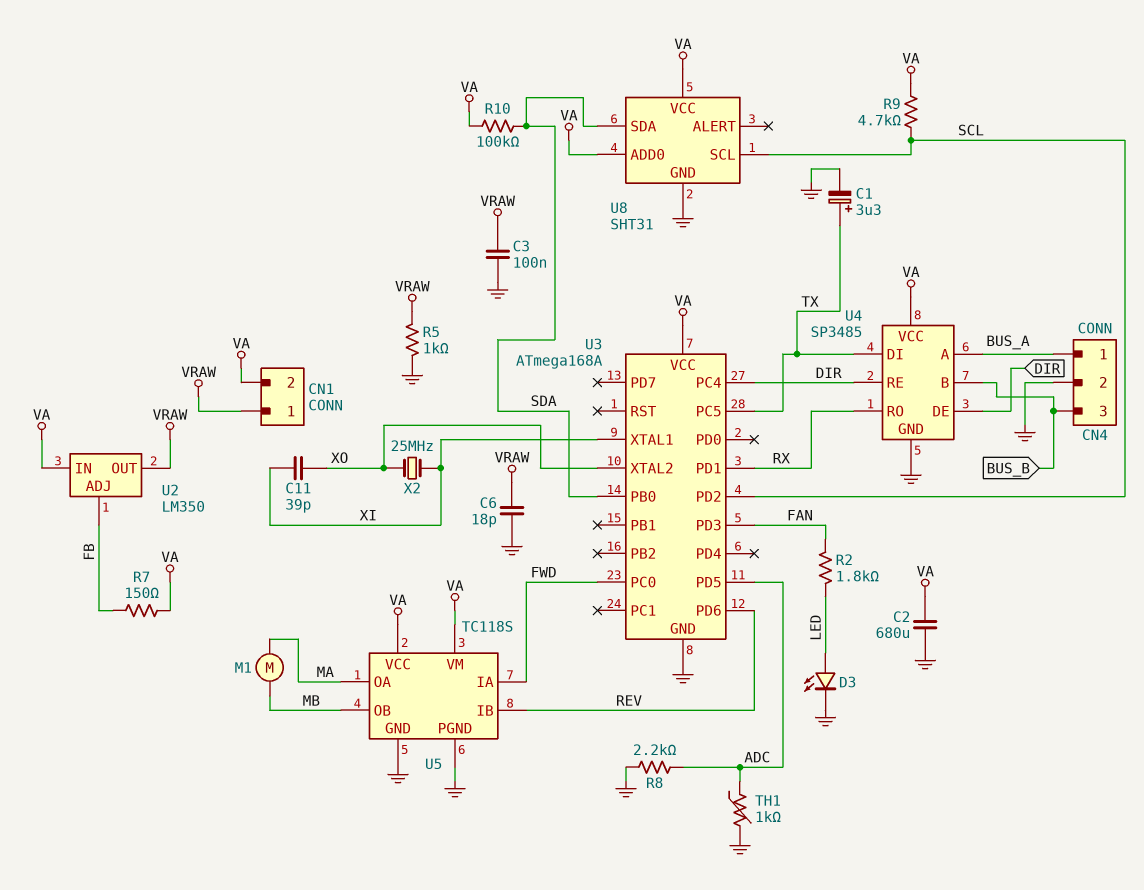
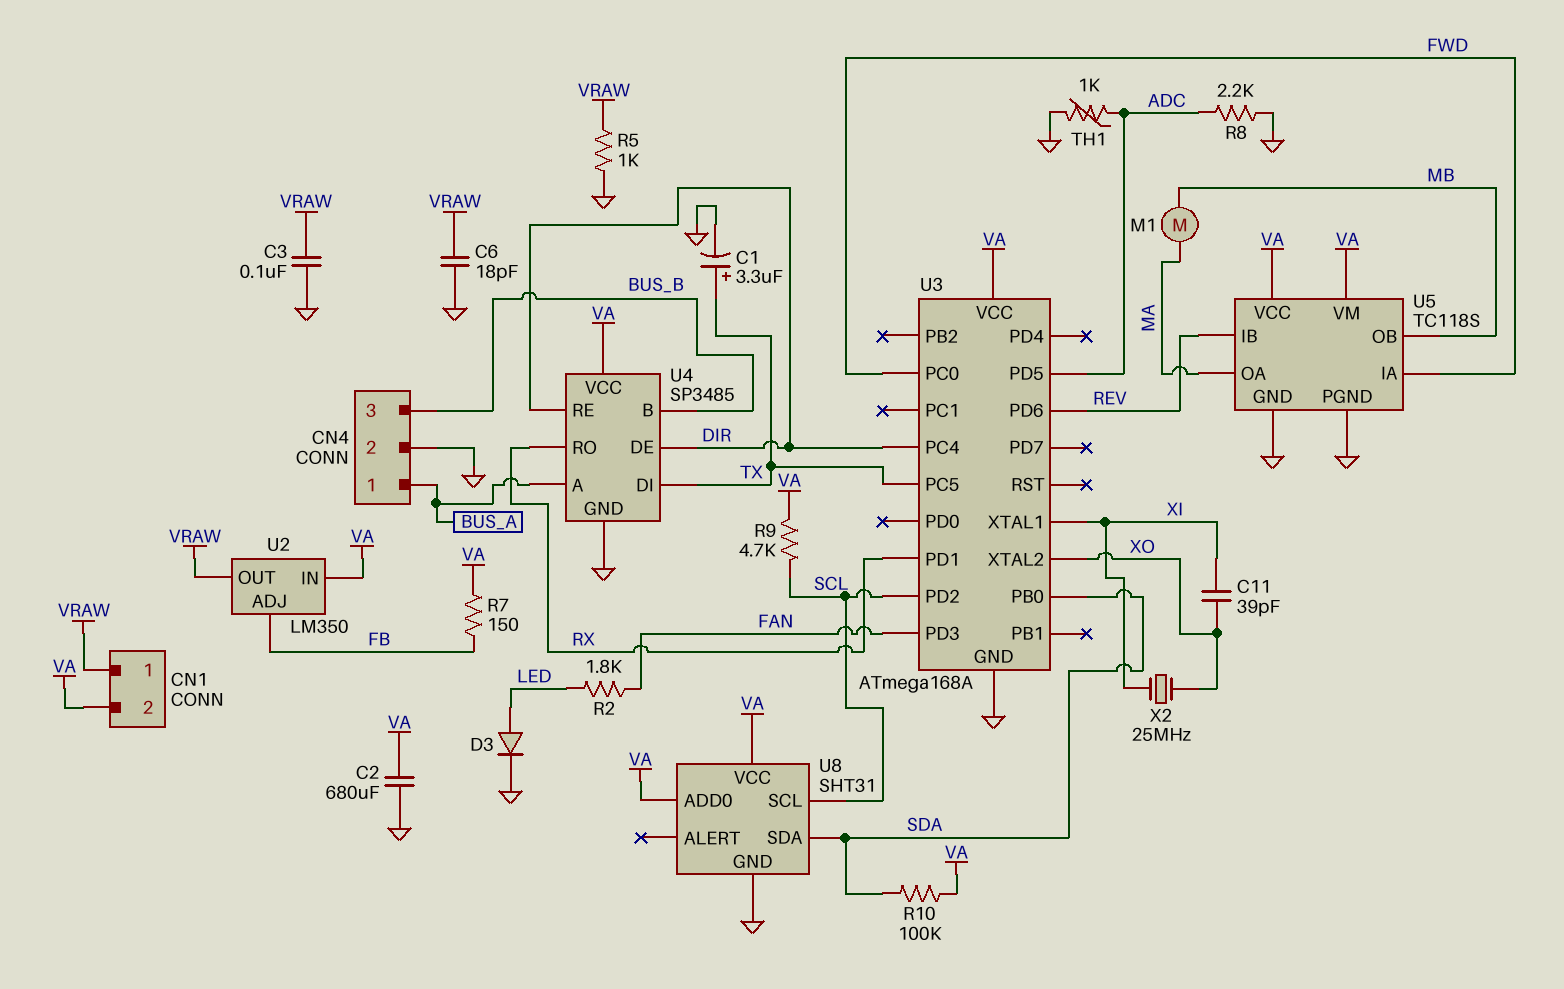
D3: LED (A LED, K GND) -> diode (A LED, K GND)

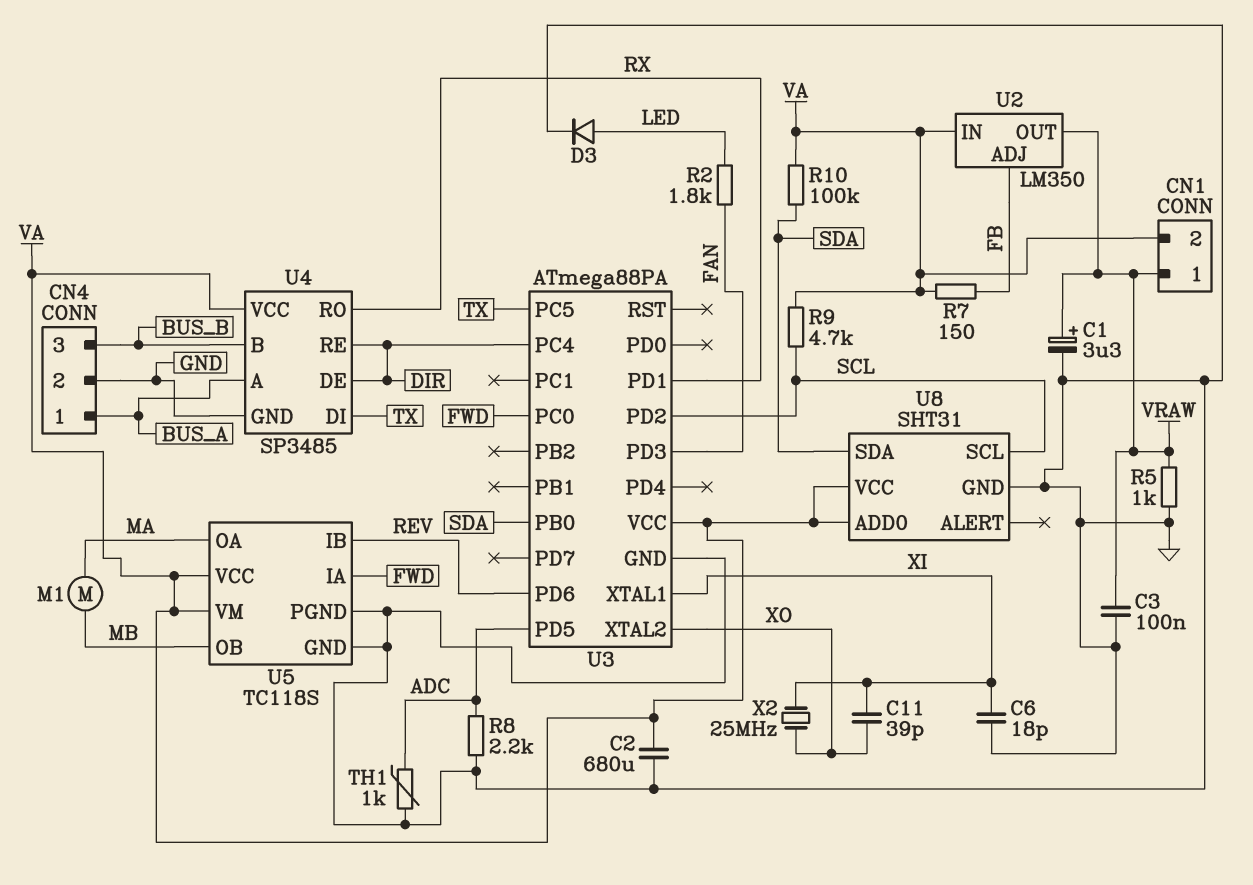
C1: 3.3uF (plus TX, minus GND) -> 3.3uF (plus VRAW, minus GND)
C6: 18pF (GND, VRAW) -> 18pF (GND, XI)
U3: ATmega168A -> ATmega88PA

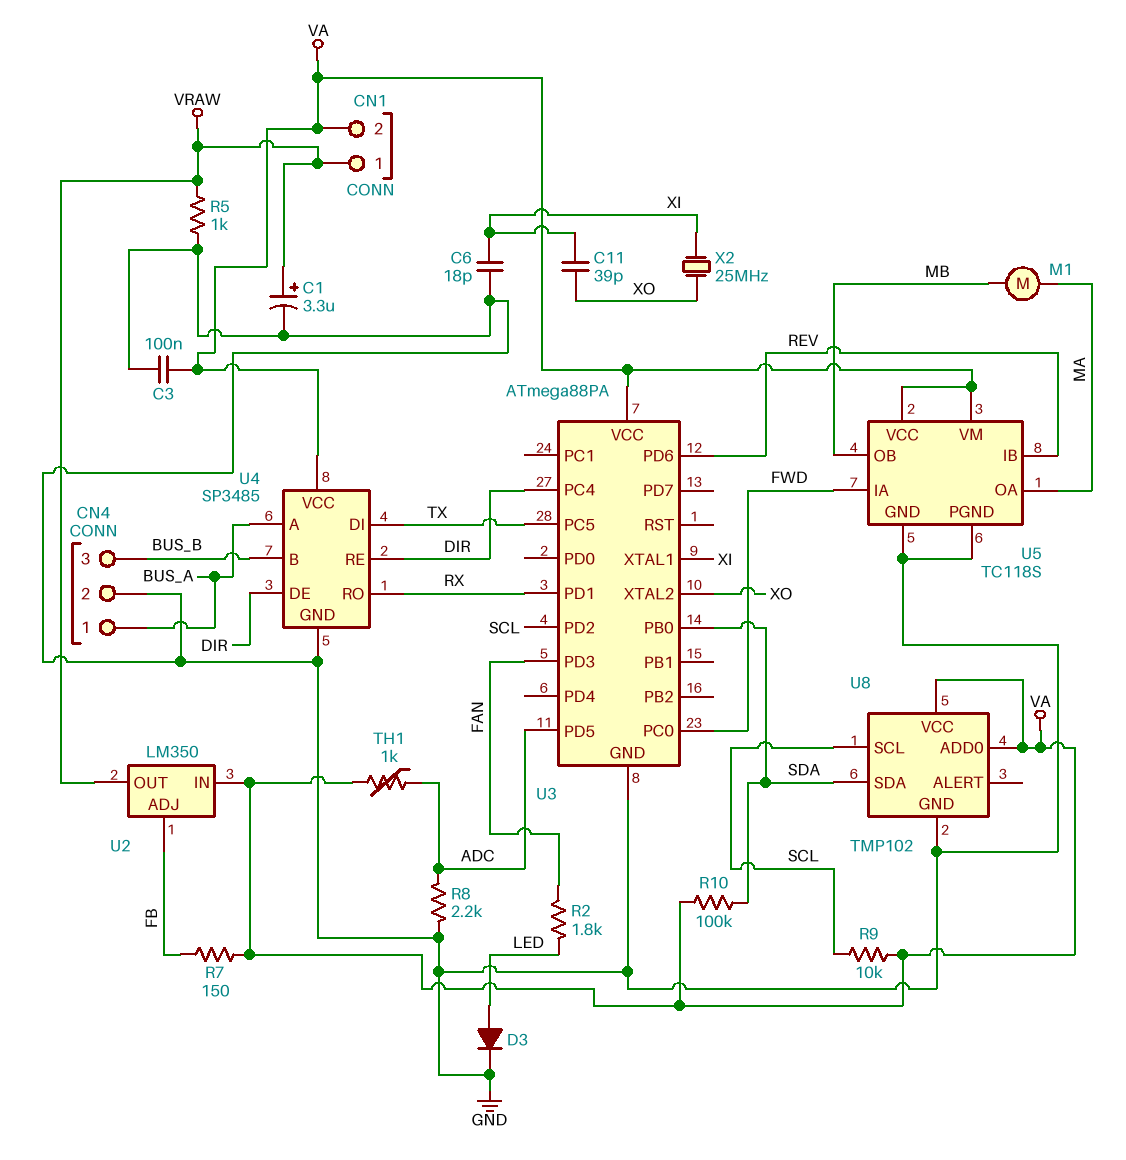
C2: 680uF (GND, VA) -> none
C3: 100nF (GND, VRAW) -> 100nF (GND, VA)
R9: 4.7k (SCL, VA) -> 10k (SCL, VA)
TH1: 1k (ADC, GND) -> 1k (ADC, VA)
U8: SHT31 -> TMP102

